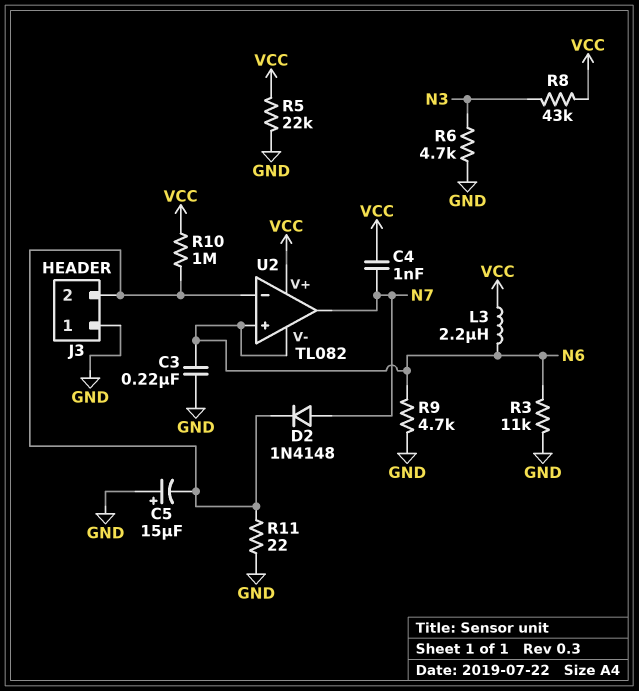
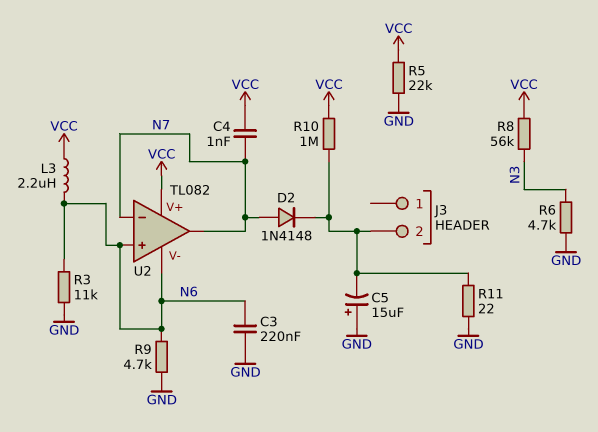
J3 pin 1: GND -> none
R8: 43k (N3, VCC) -> 56k (N3, VCC)
U2 pin in-: J3/2 -> N7

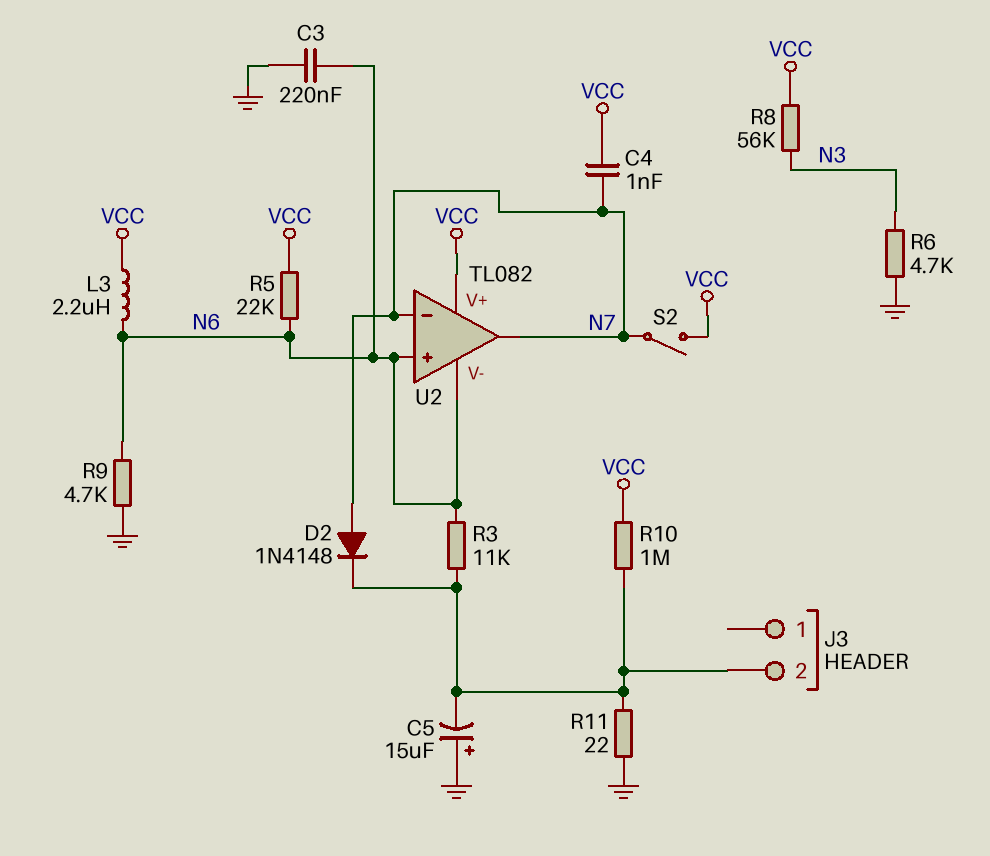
R3: 11k (GND, N6) -> 11k (J3/2, N6)
R5: 22k (GND, VCC) -> 22k (N6, VCC)
S2: none -> switch (N7, VCC)

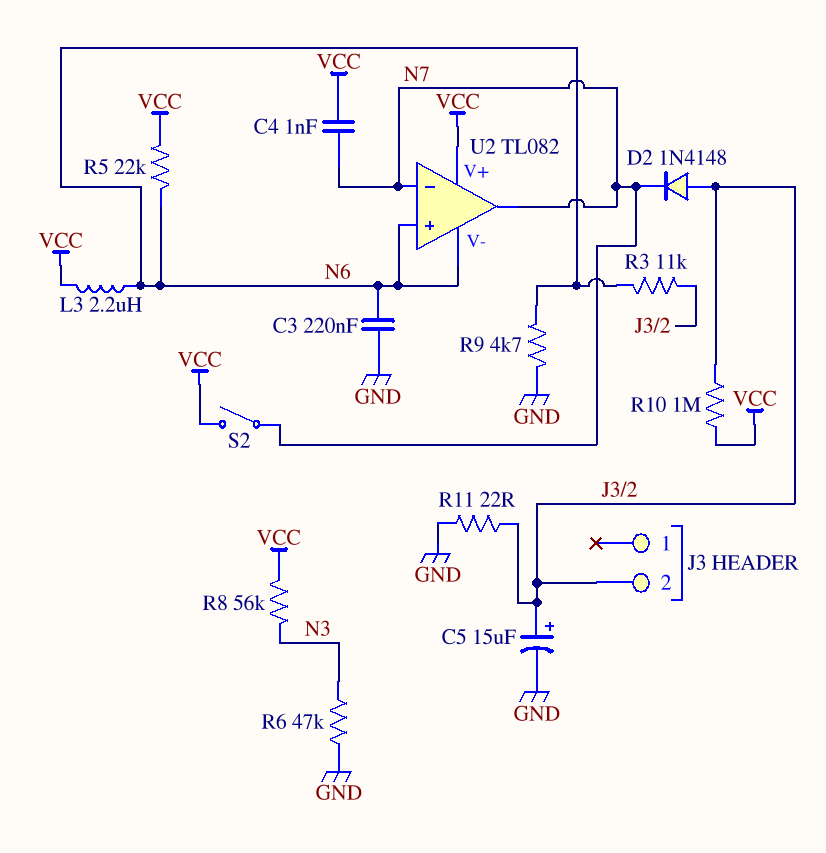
C5: 15uF (plus GND, minus J3/2) -> 15uF (plus J3/2, minus GND)
D2: diode 1N4148 (A N7, K J3/2) -> diode 1N4148 (A J3/2, K N7)
R6: 4.7k (GND, N3) -> 47k (GND, N3)

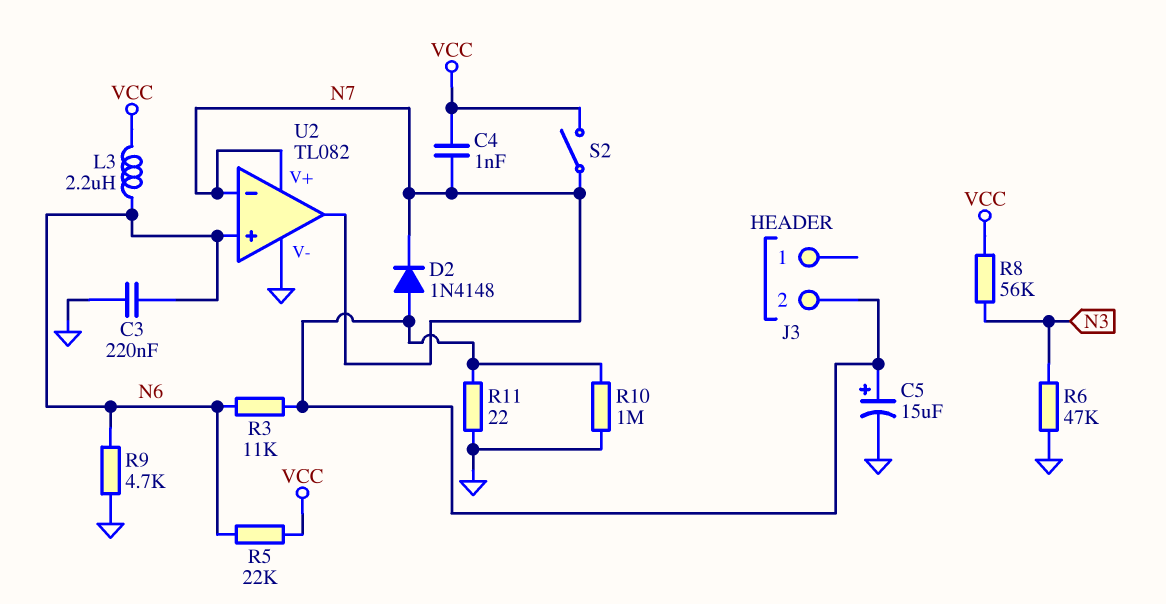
R10: 1M (J3/2, VCC) -> 1M (GND, J3/2)
U2 pin V+: VCC -> N7
U2 pin V-: N6 -> GND

